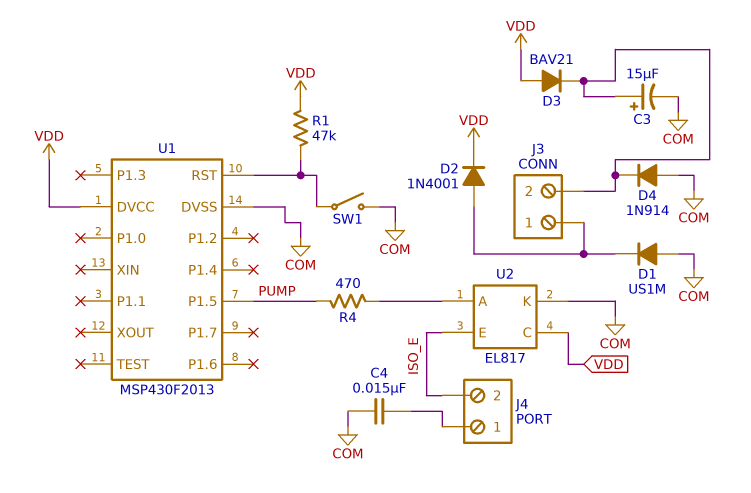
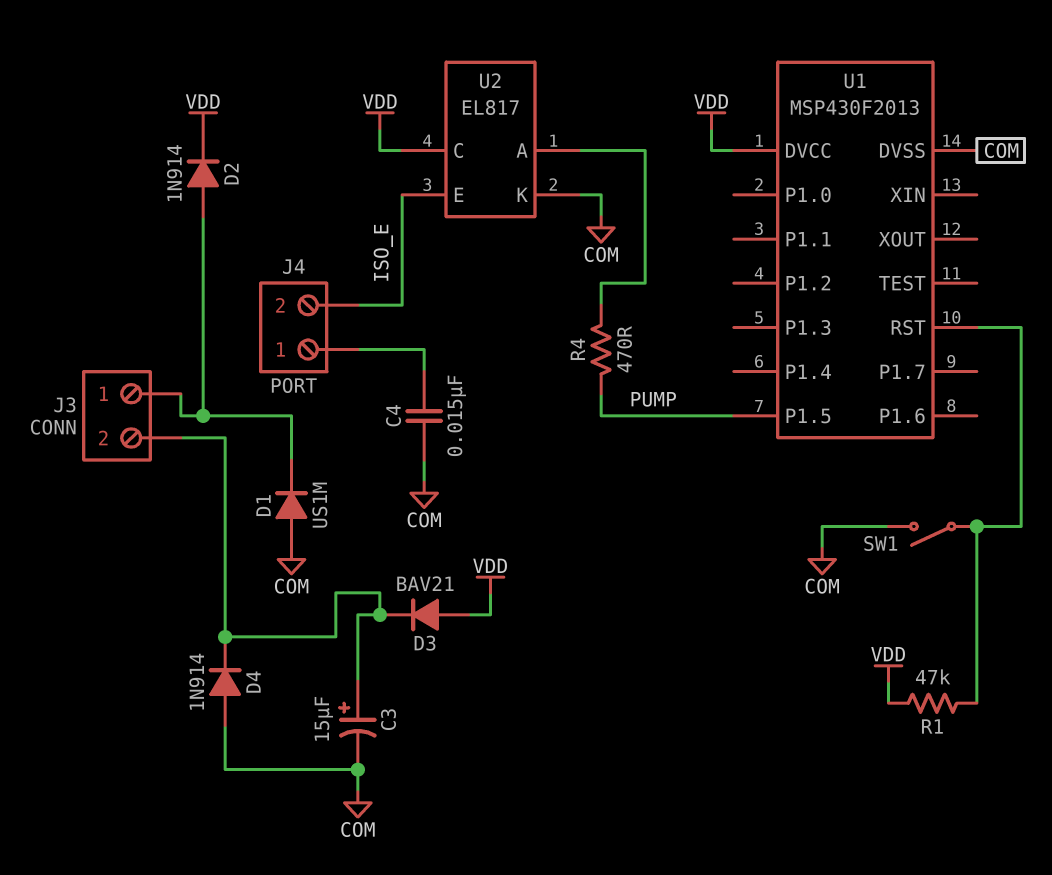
D2: diode 1N4001 (A J3/1, K VDD) -> diode 1N914 (A J3/1, K VDD)

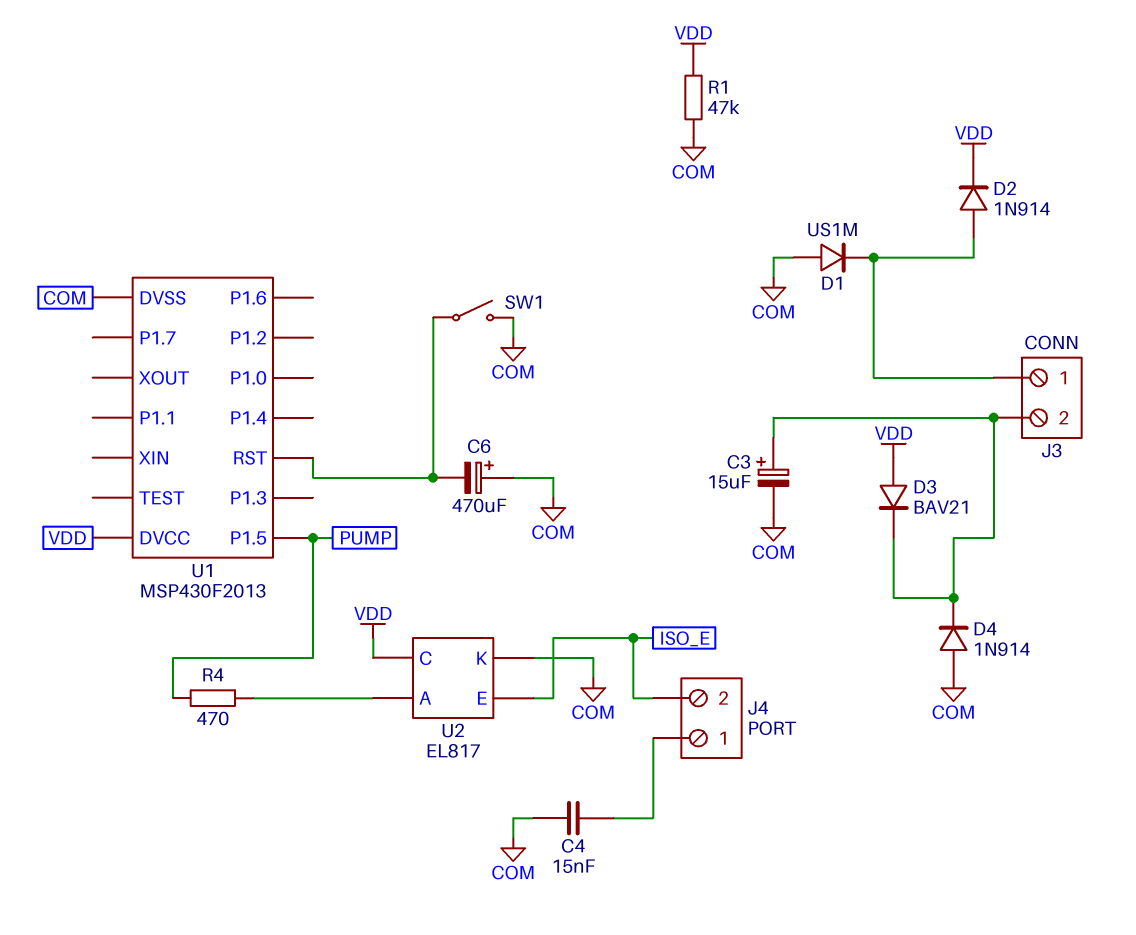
C6: none -> 470uF (plus COM, minus U1/RST)
R1: 47k (U1/RST, VDD) -> 47k (COM, VDD)

